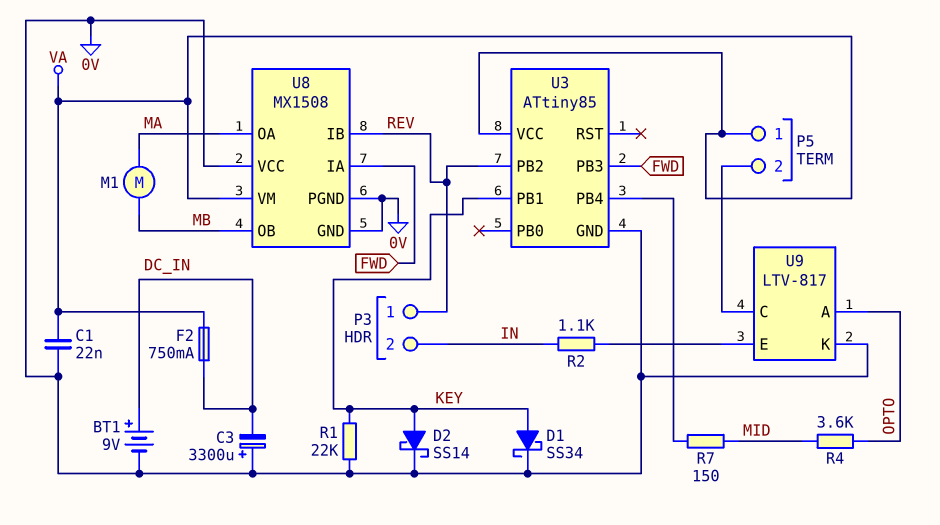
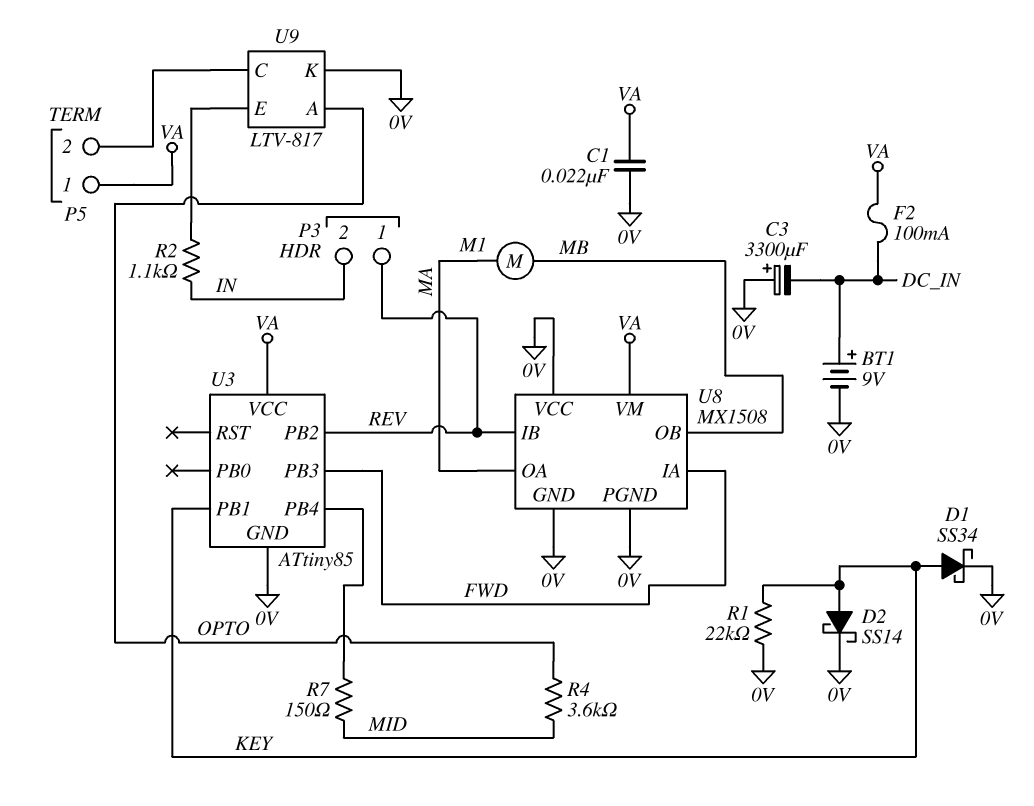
F2: 750mA (DC_IN, VA) -> 100mA (DC_IN, VA)

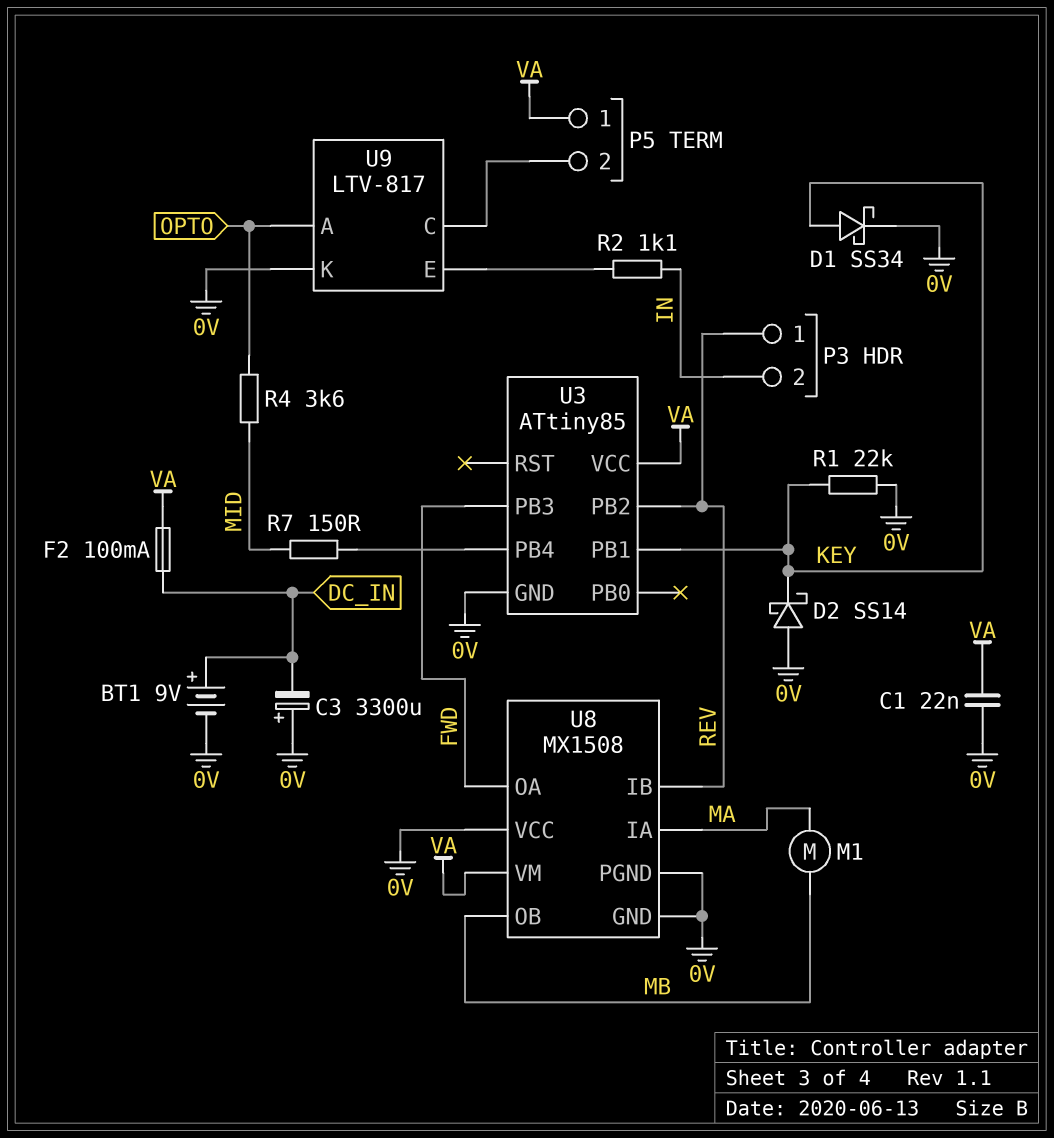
D2: schottky SS14 (A KEY, K 0V) -> schottky SS14 (A 0V, K KEY)
U8 pin IA: FWD -> MA
U8 pin OA: MA -> FWD

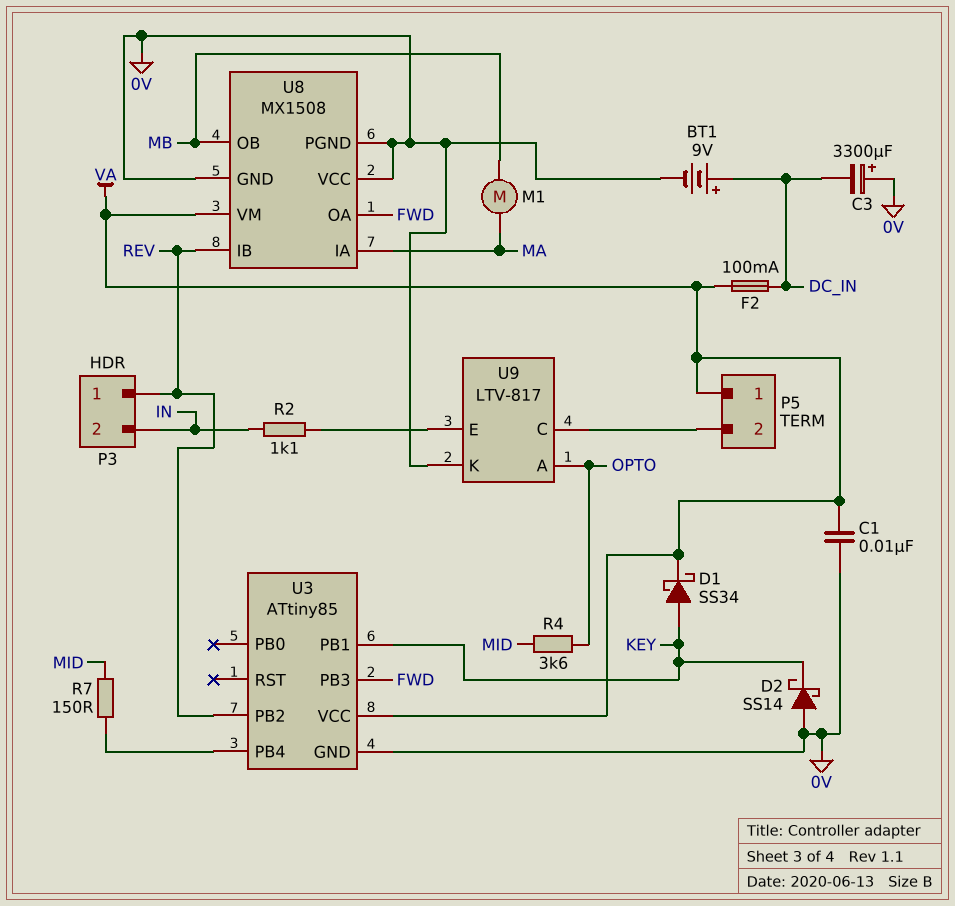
C1: 22nF (0V, VA) -> 10nF (0V, VA)
D1: schottky SS34 (A KEY, K 0V) -> schottky SS34 (A KEY, K VA)
R1: 22k (0V, KEY) -> none

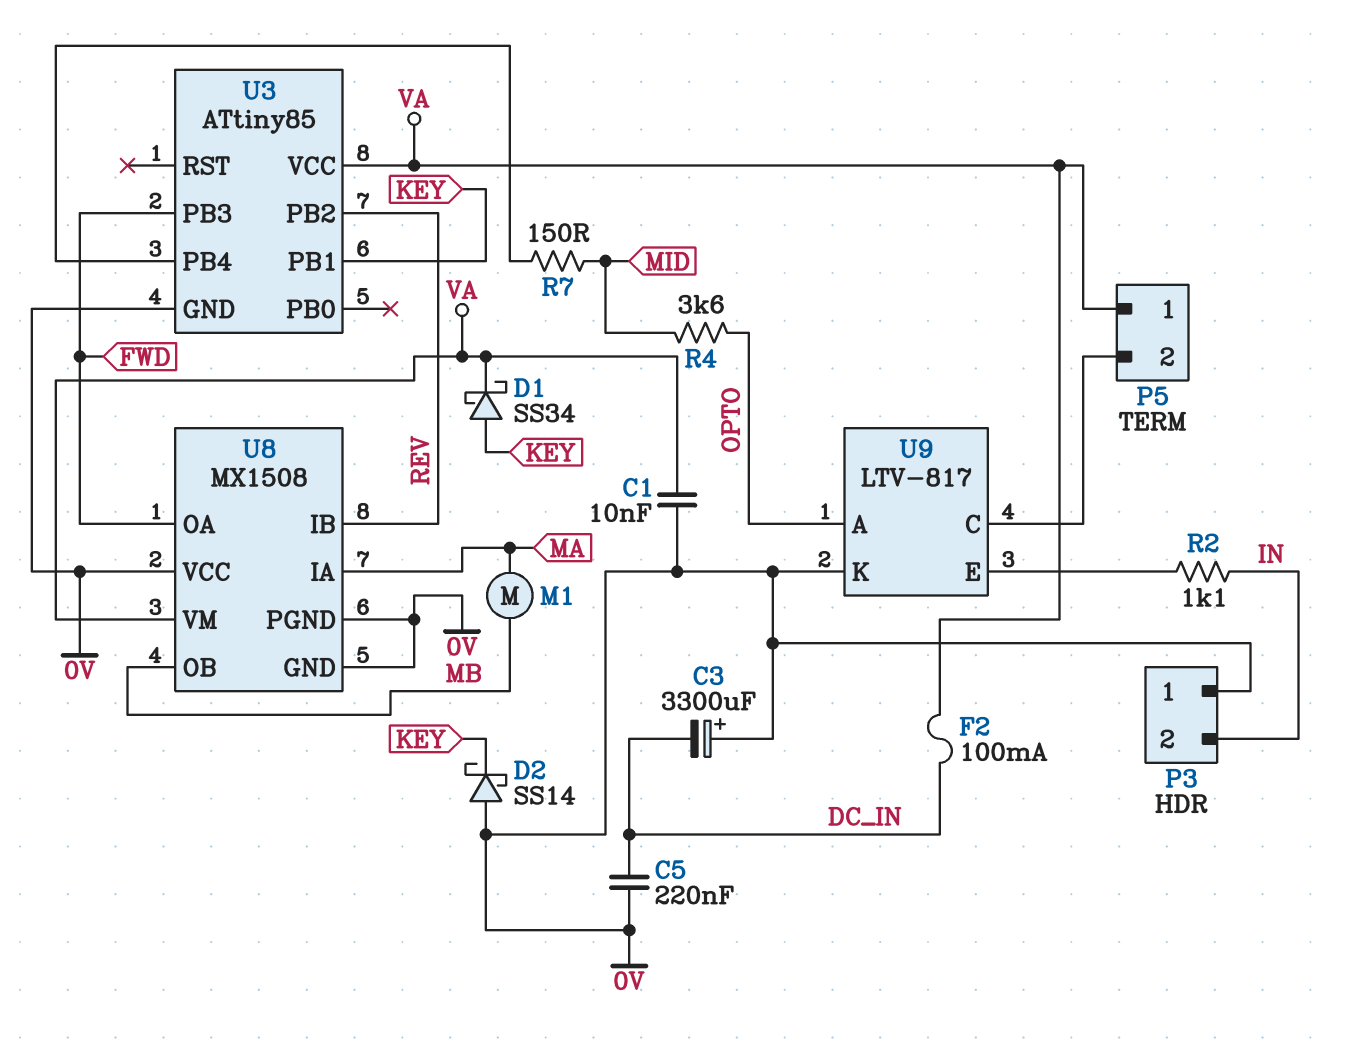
BT1: 9V (plus DC_IN, minus 0V) -> none
C5: none -> 220nF (0V, DC_IN)
P3 pin 1: REV -> 0V

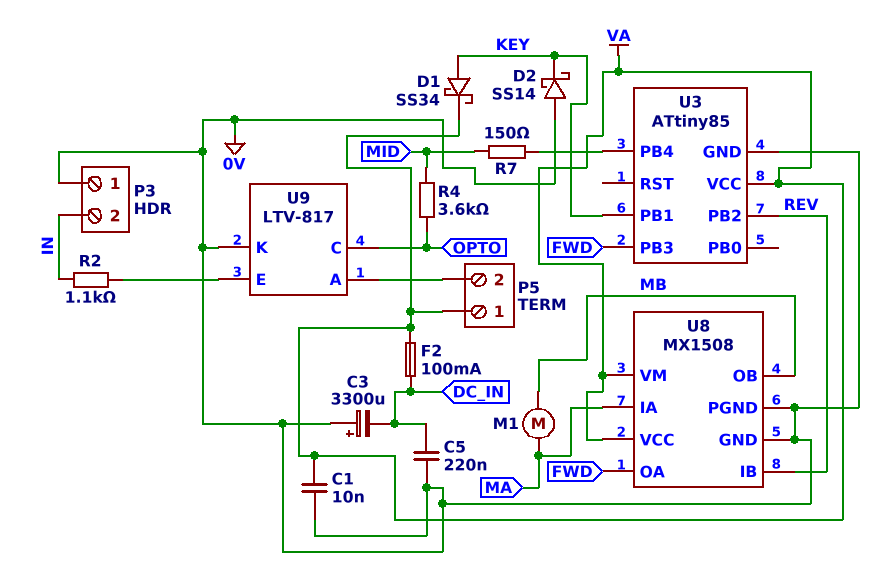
U8 pin VCC: 0V -> VA
U9 pin A: OPTO -> P5/2
U9 pin C: P5/2 -> OPTO

